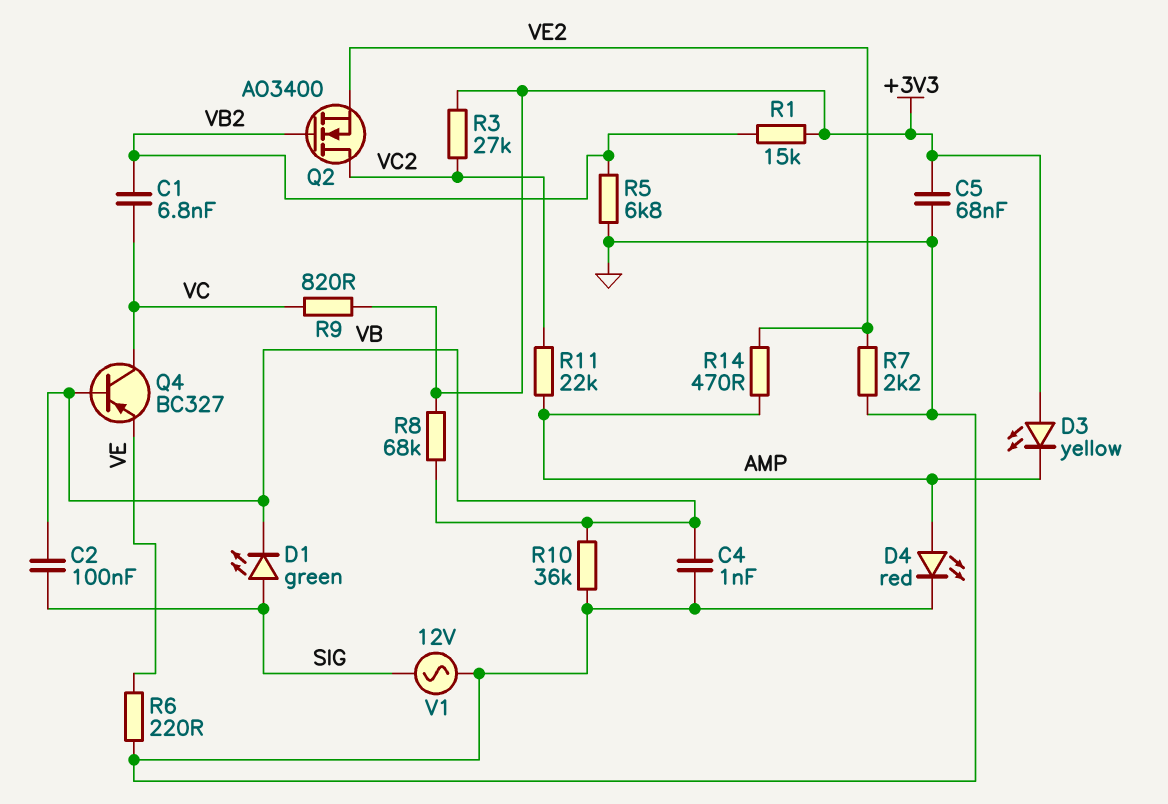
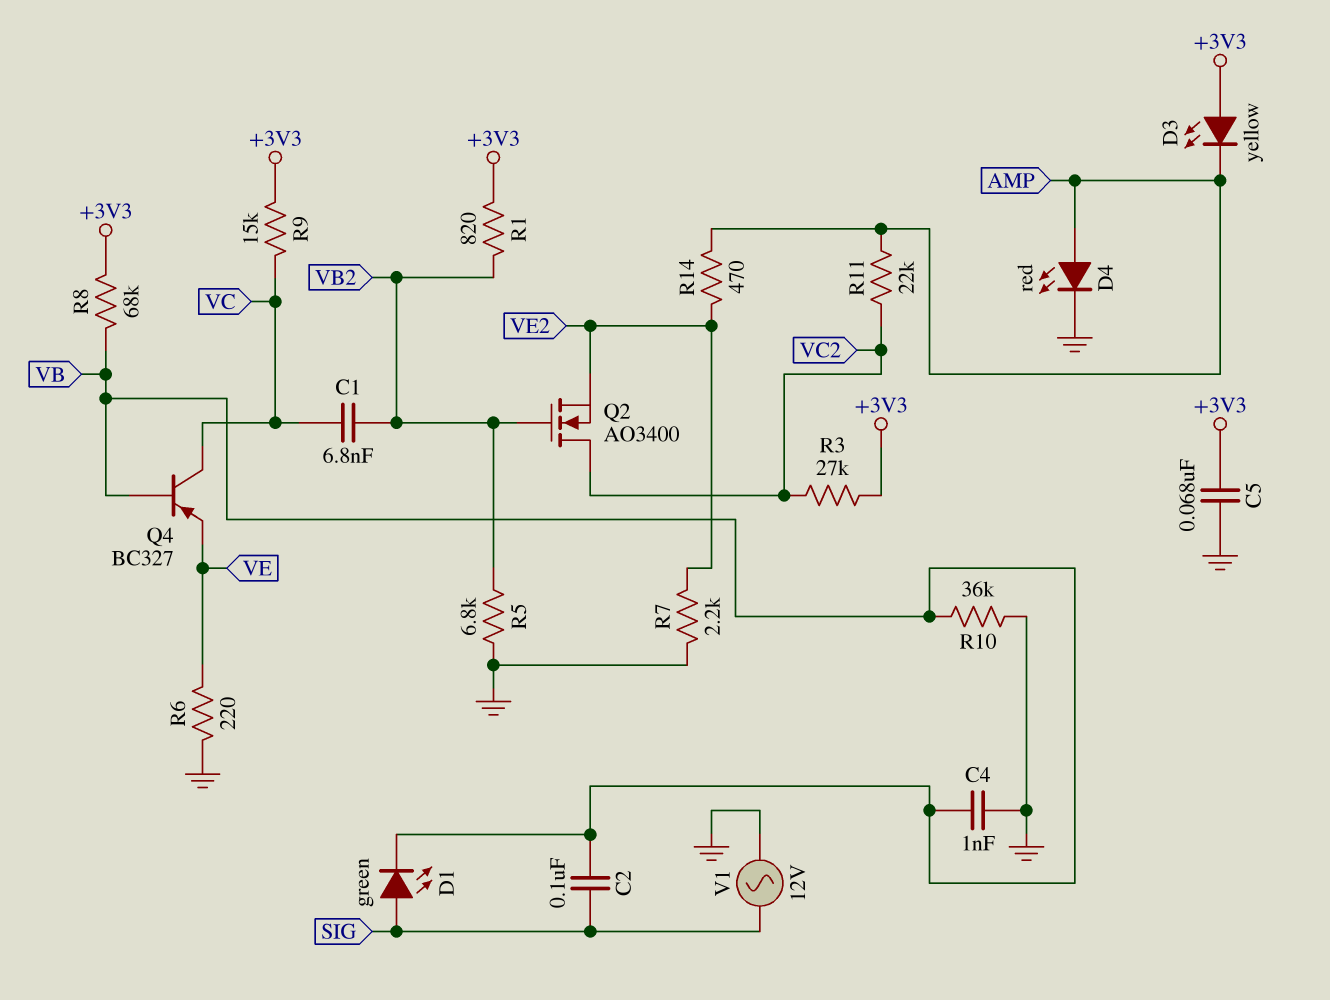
R1: 15k (+3V3, VB2) -> 820 (+3V3, VB2)
R9: 820 (+3V3, VC) -> 15k (+3V3, VC)

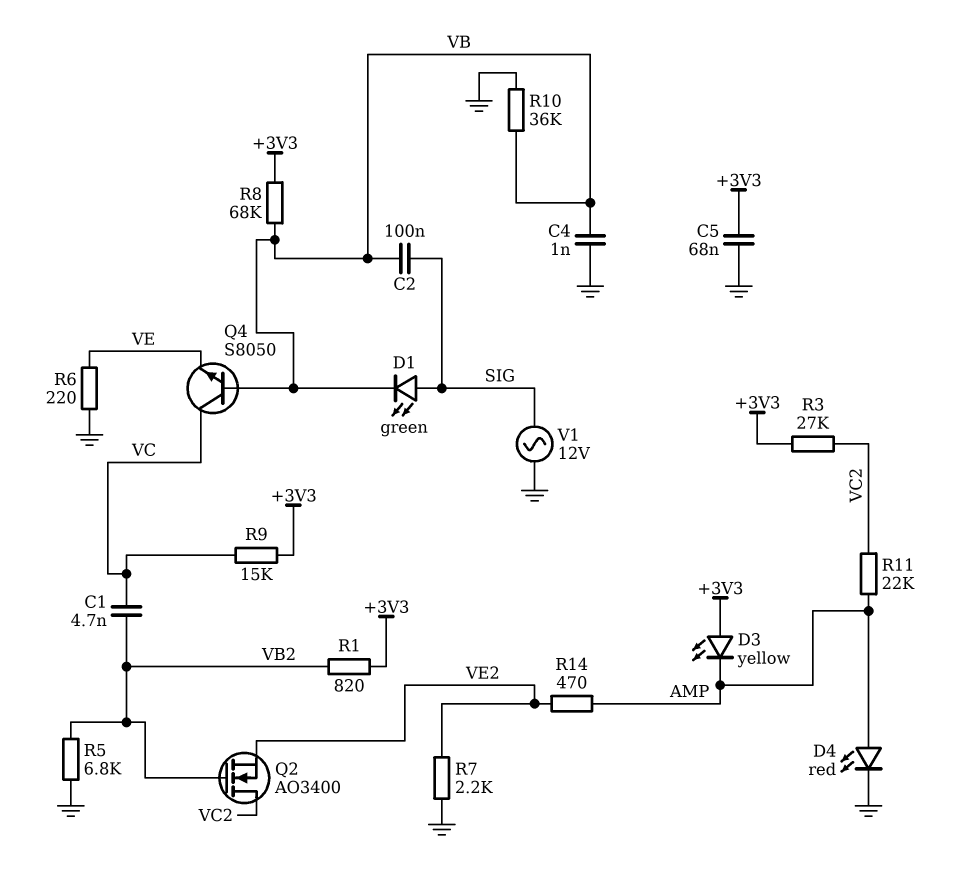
C1: 6.8nF (VB2, VC) -> 4.7nF (VB2, VC)
Q4: PNP BC327 (B VB, C VC, E VE) -> NPN S8050 (B VB, C VC, E VE)

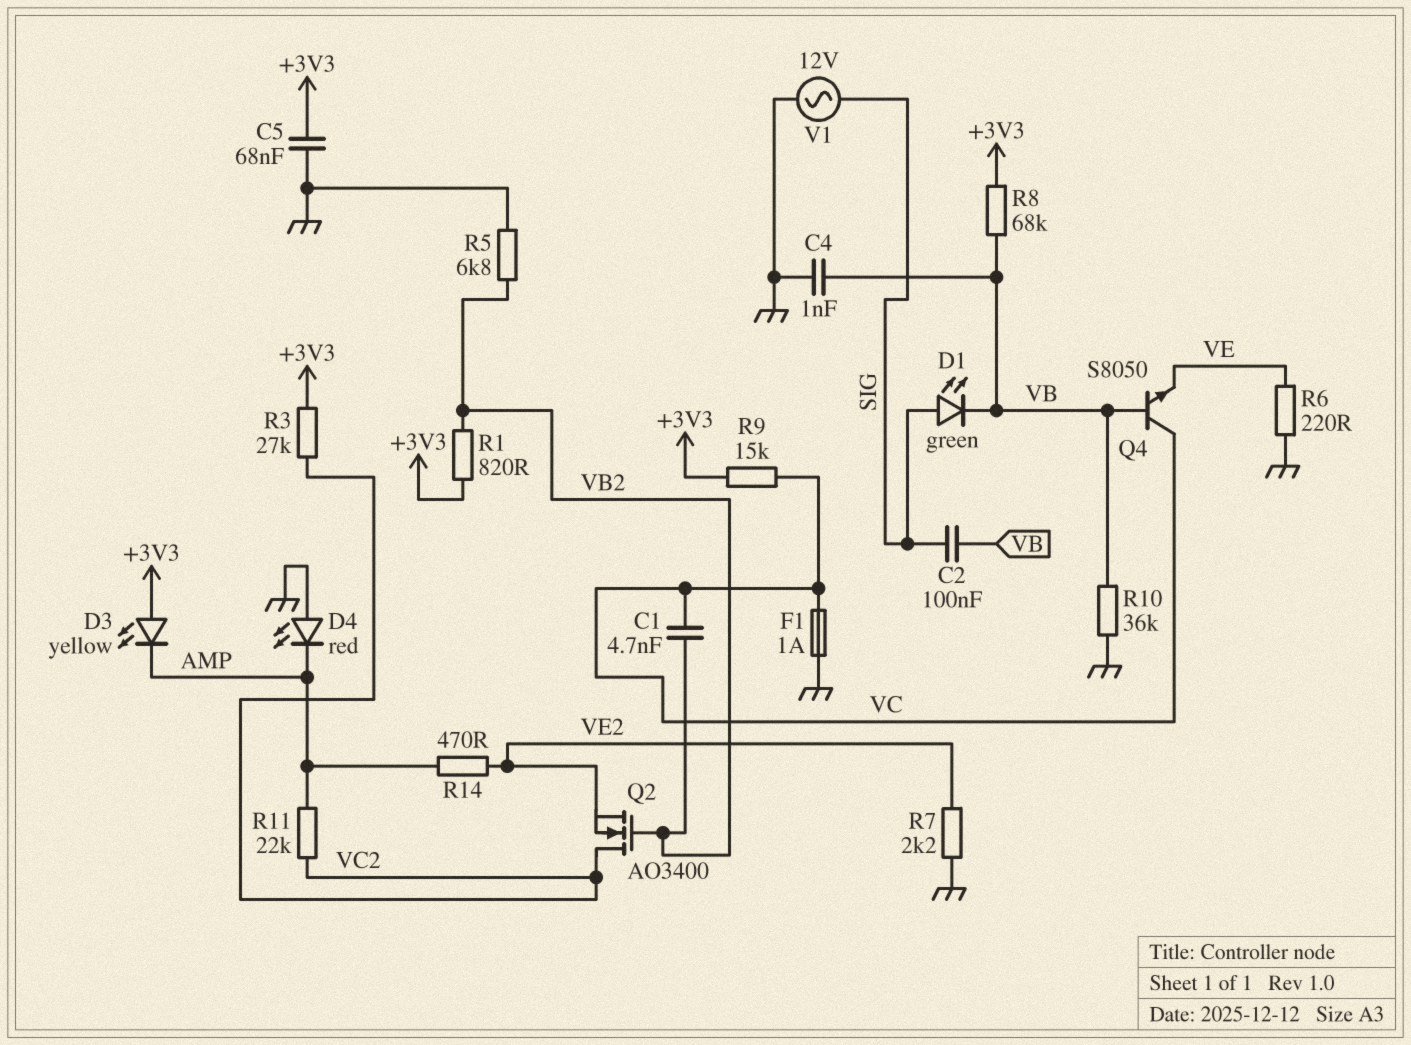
D4: LED red (A AMP, K GND) -> LED red (A GND, K AMP)
F1: none -> 1A (GND, VC)

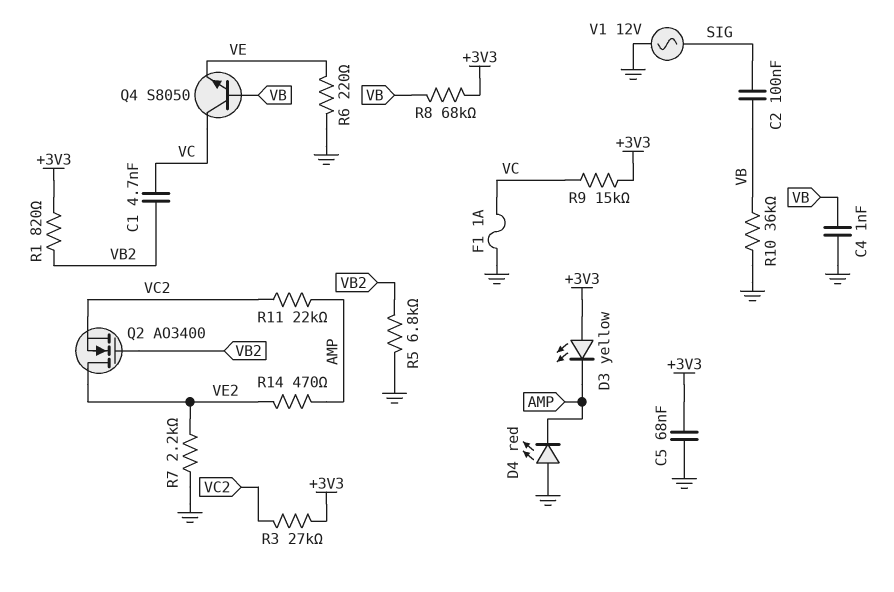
D1: LED green (A SIG, K VB) -> none
Q2: NMOS AO3400 (G VB2, D VC2, S VE2) -> NMOS AO3400 (G VB2, D VE2, S VC2)

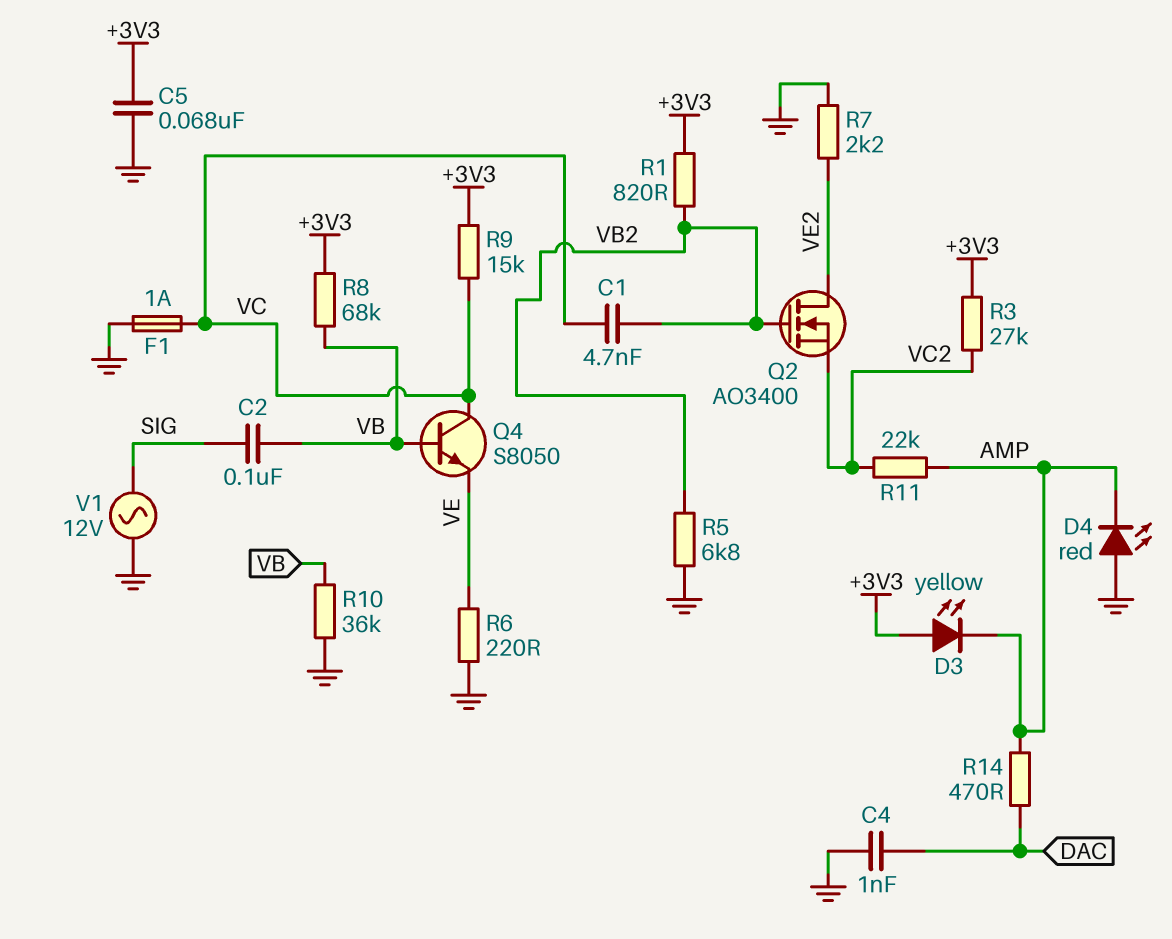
C4: 1nF (GND, VB) -> 1nF (DAC, GND)
R14: 470 (AMP, VE2) -> 470 (AMP, DAC)

